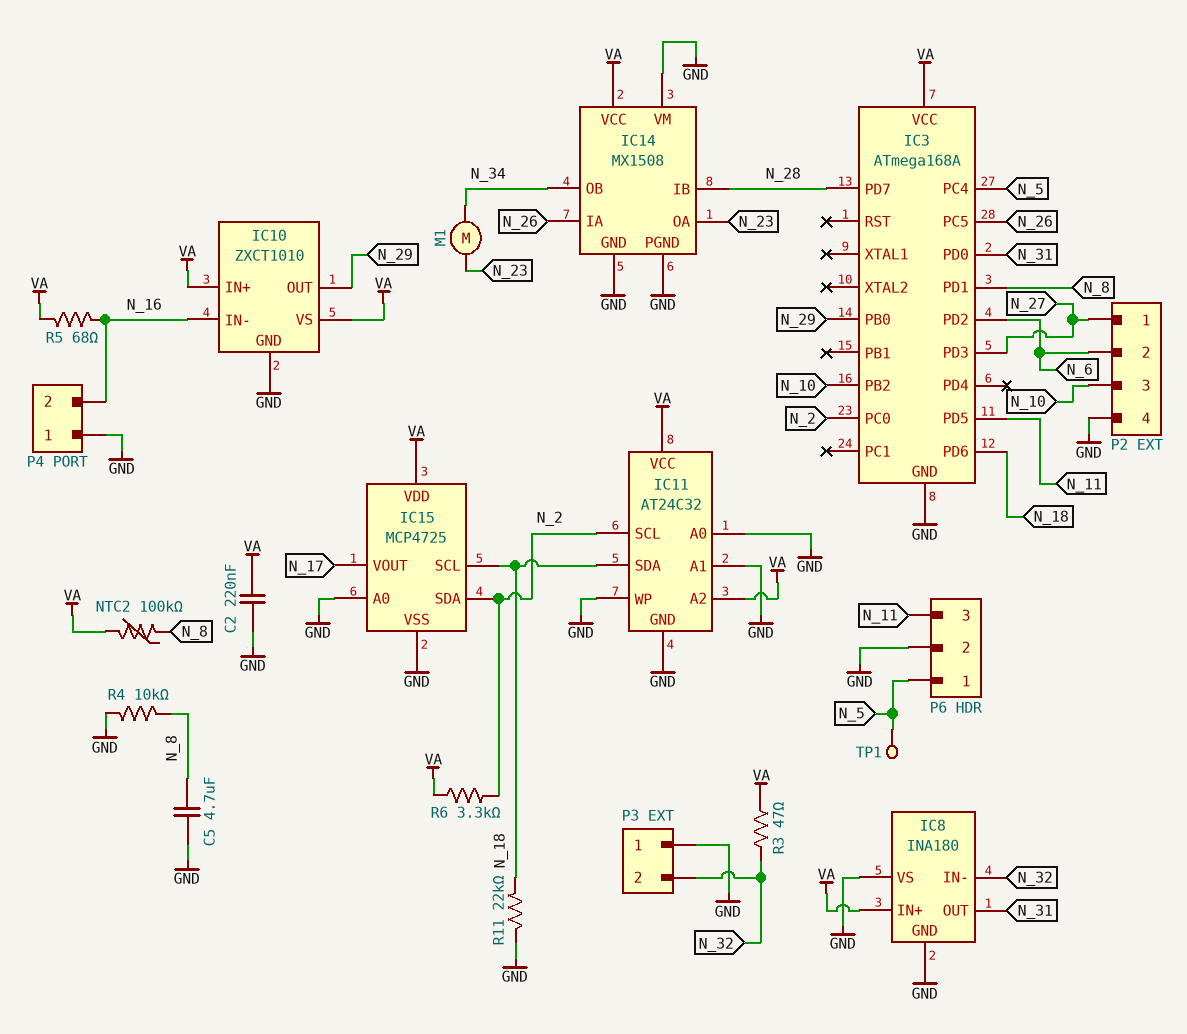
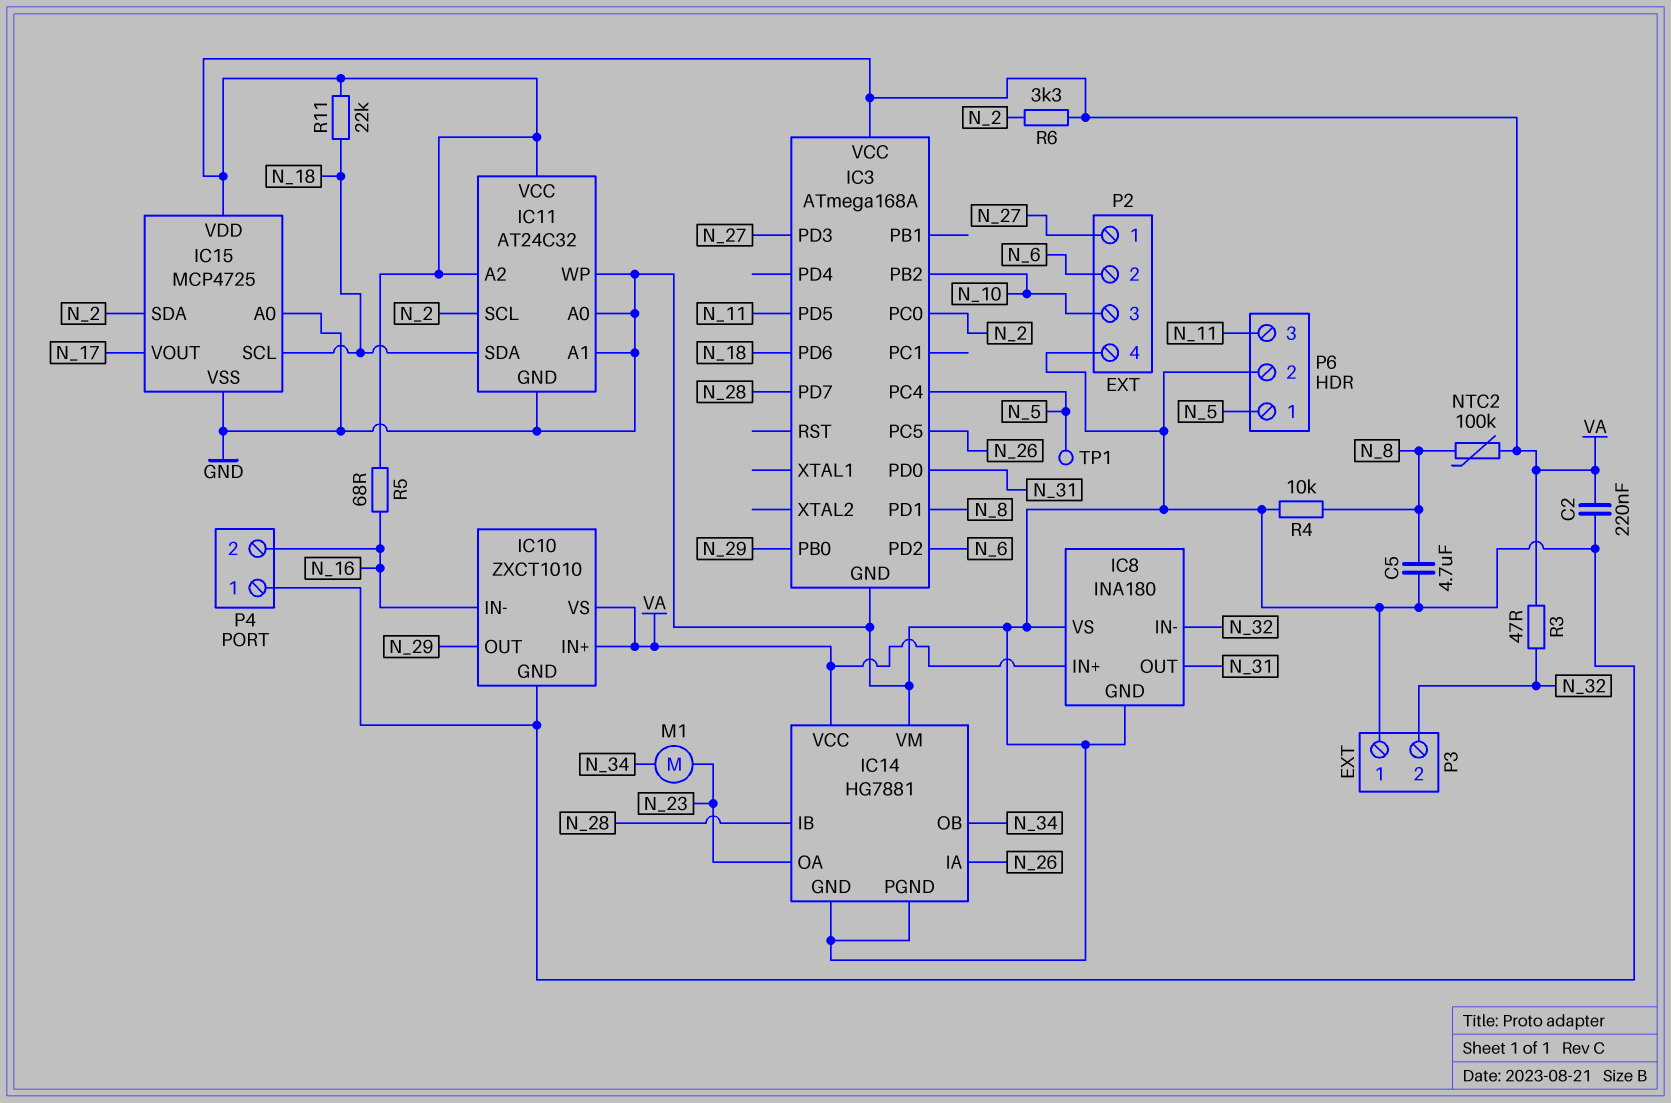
IC14: MX1508 -> HG7881
R11: 22k (GND, N_18) -> 22k (N_18, VA)

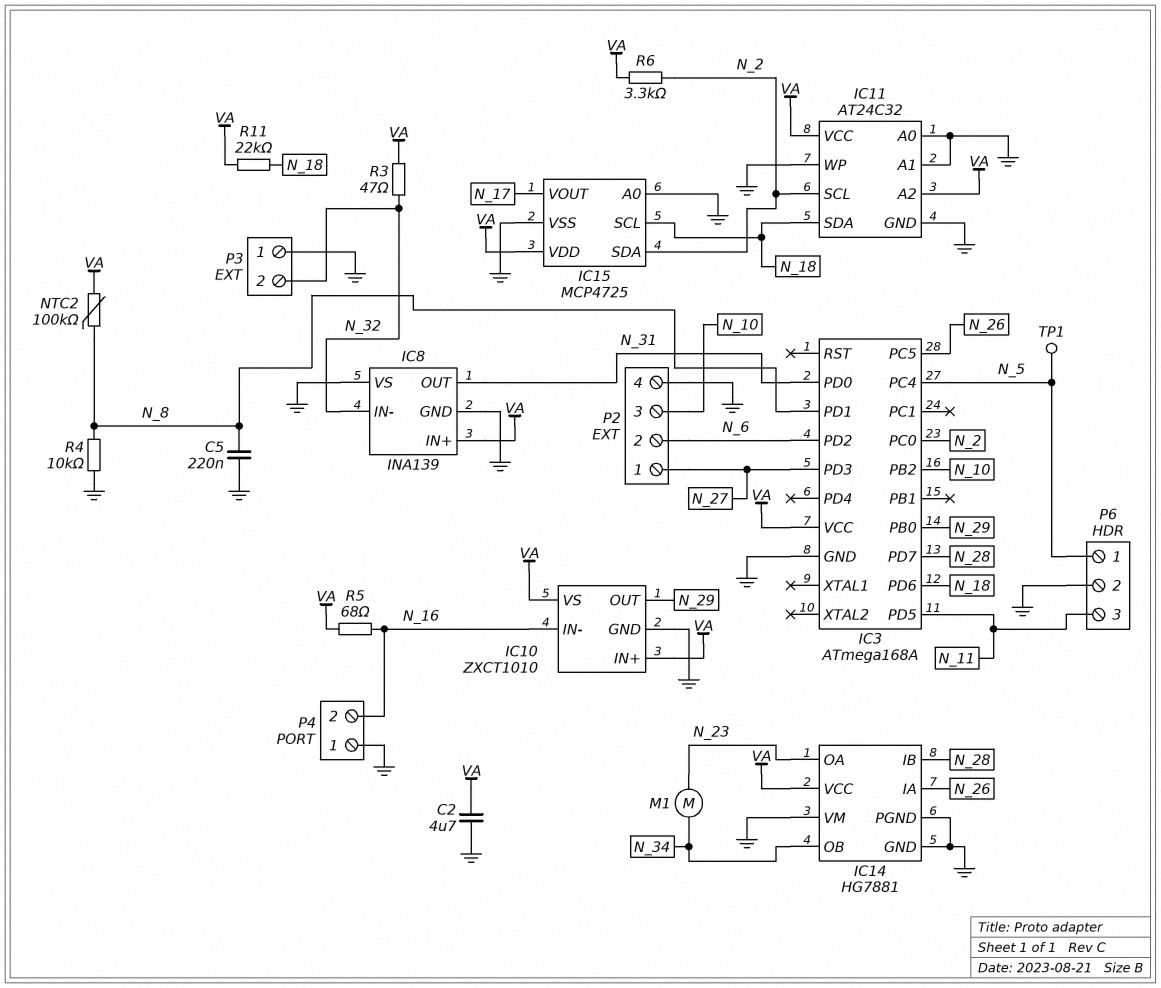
C2: 220nF (GND, VA) -> 4.7uF (GND, VA)
C5: 4.7uF (GND, N_8) -> 220nF (GND, N_8)
IC8: INA180 -> INA139

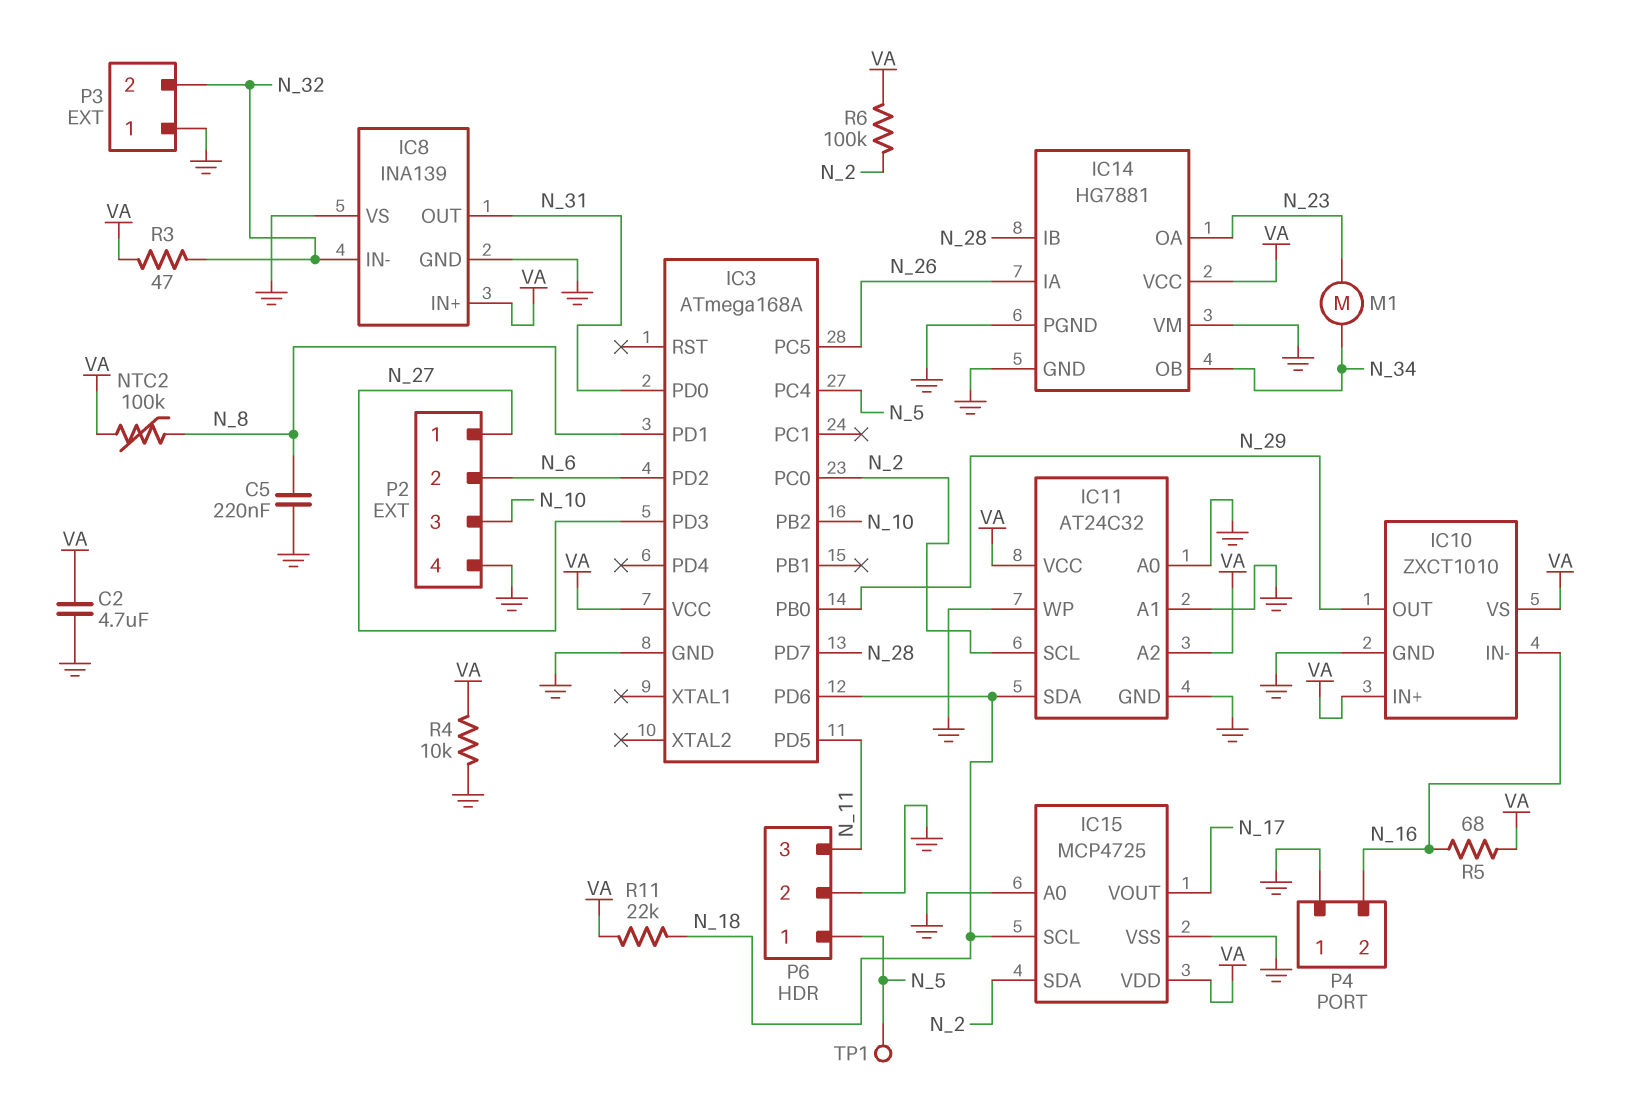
R4: 10k (GND, N_8) -> 10k (GND, VA)
R6: 3.3k (N_2, VA) -> 100k (N_2, VA)

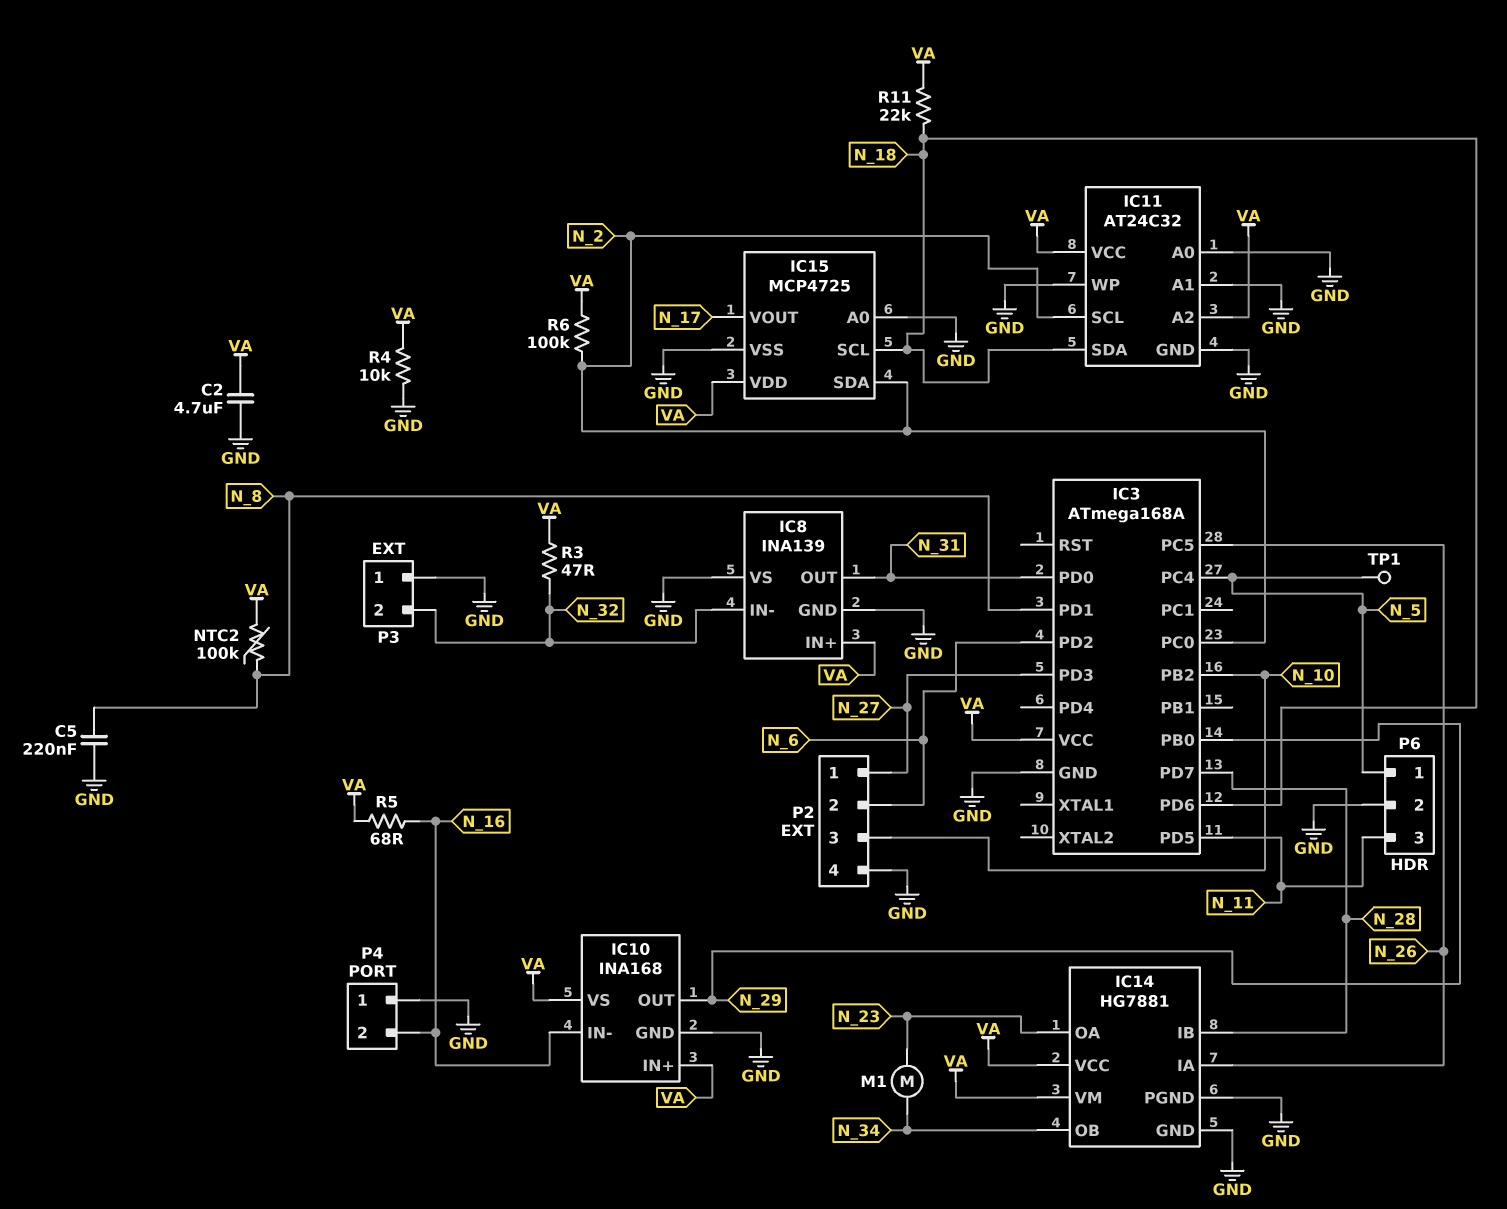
IC10: ZXCT1010 -> INA168
IC14 pin VM: GND -> VA

